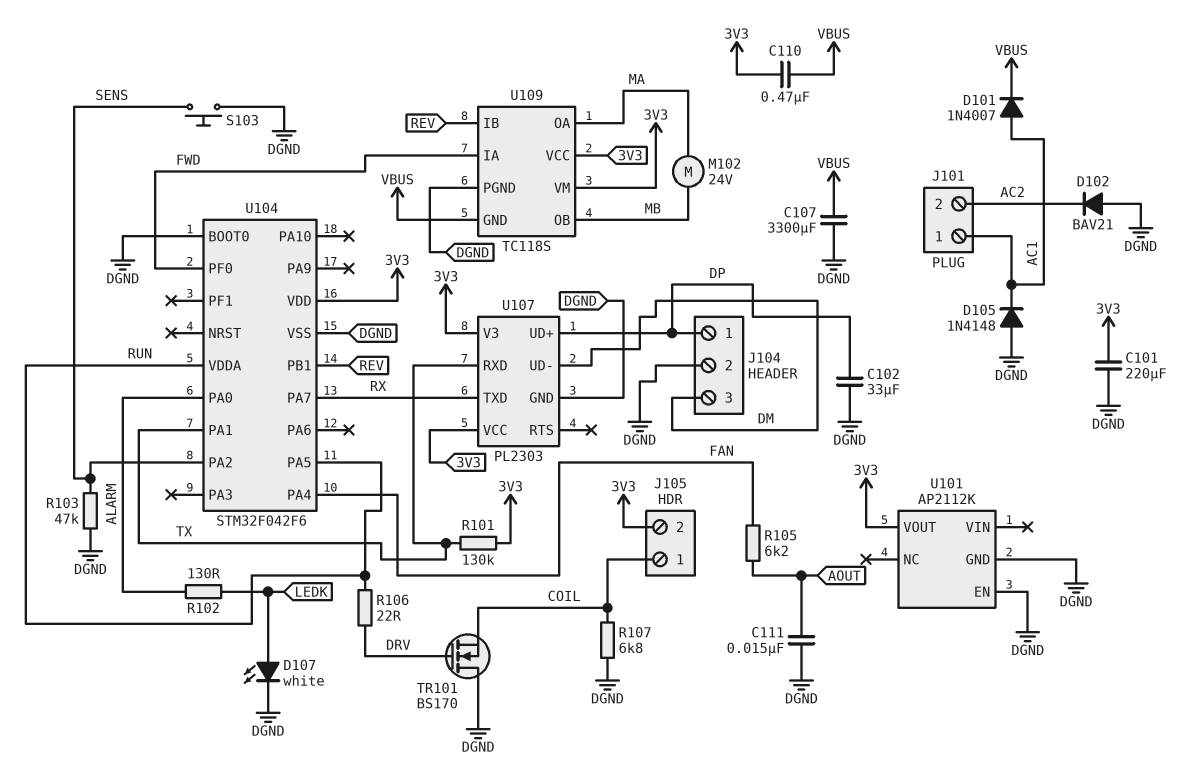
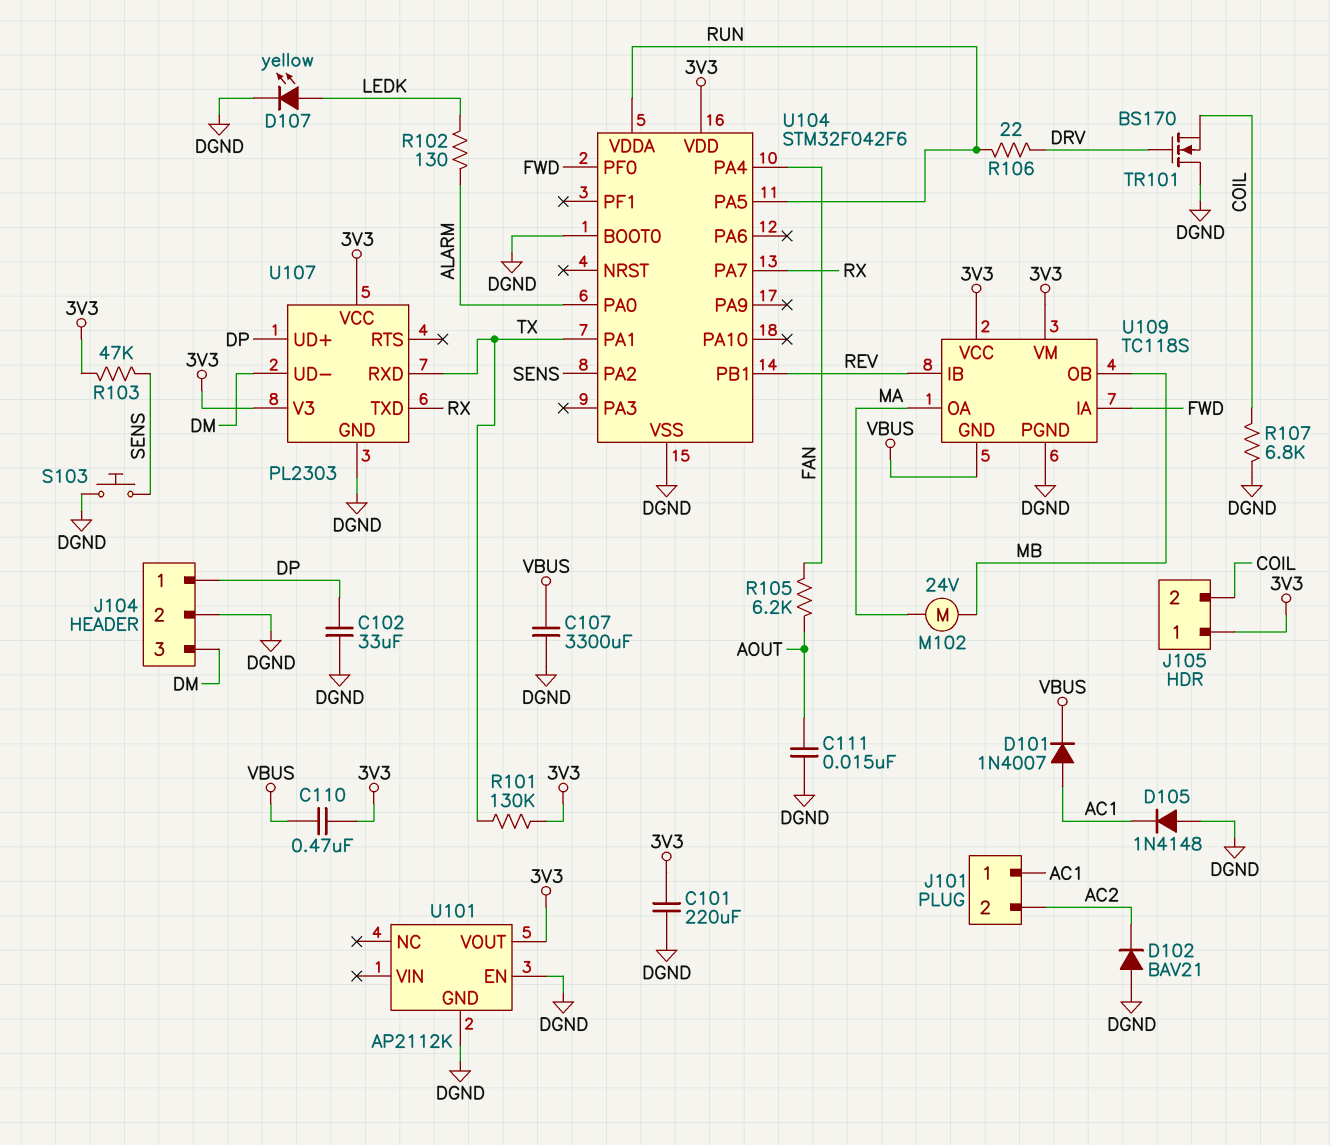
D107: LED white (A LEDK, K DGND) -> LED yellow (A LEDK, K DGND)
J105 pin 1: COIL -> 3V3
J105 pin 2: 3V3 -> COIL
R103: 47k (DGND, SENS) -> 47k (3V3, SENS)

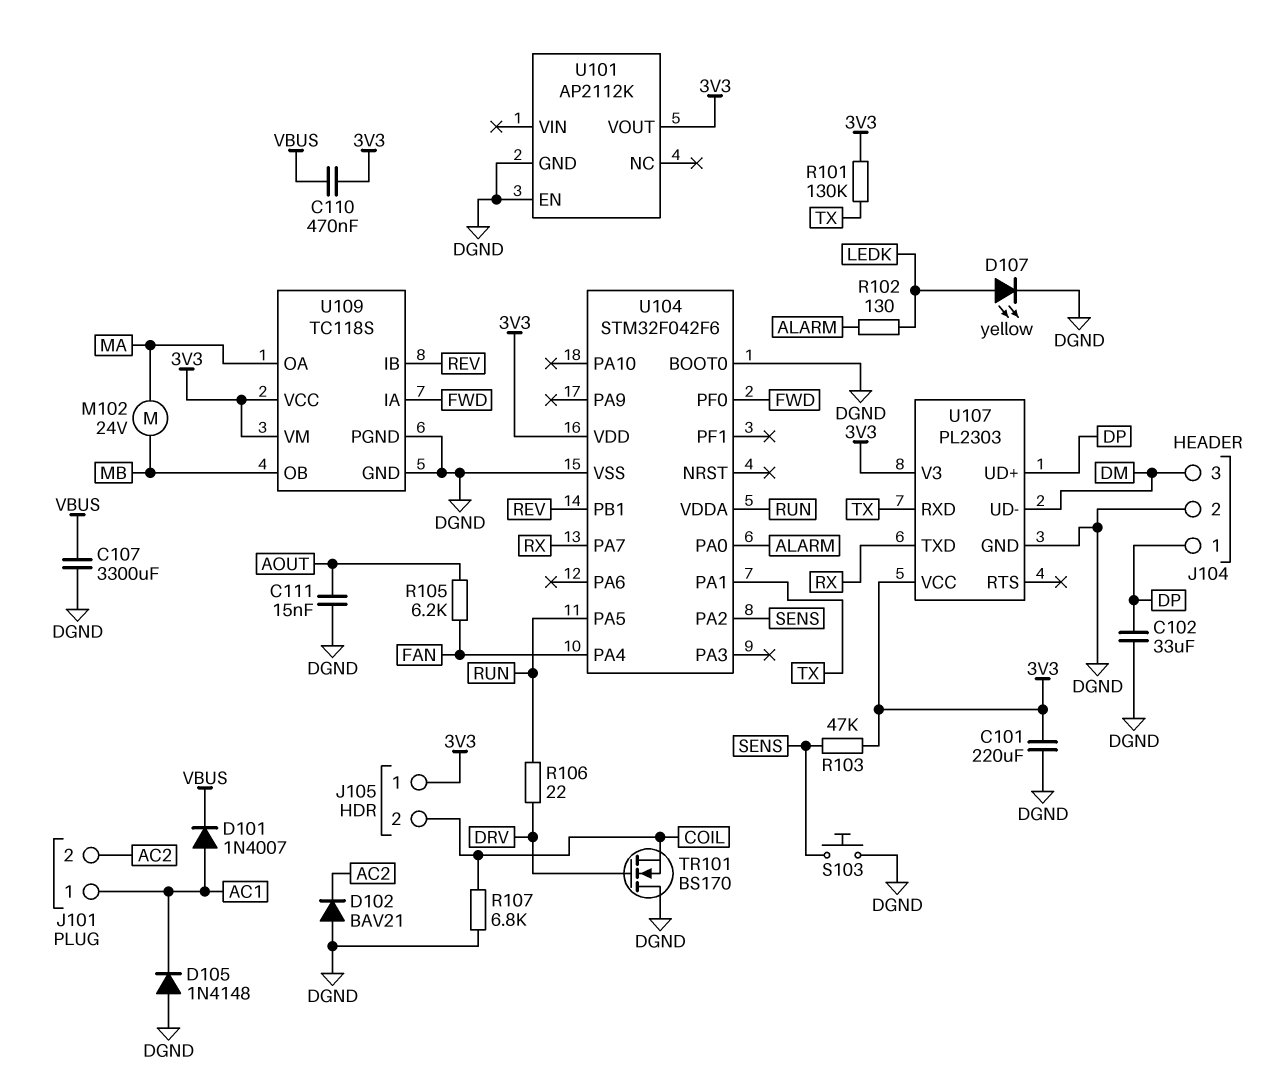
U109 pin GND: VBUS -> DGND

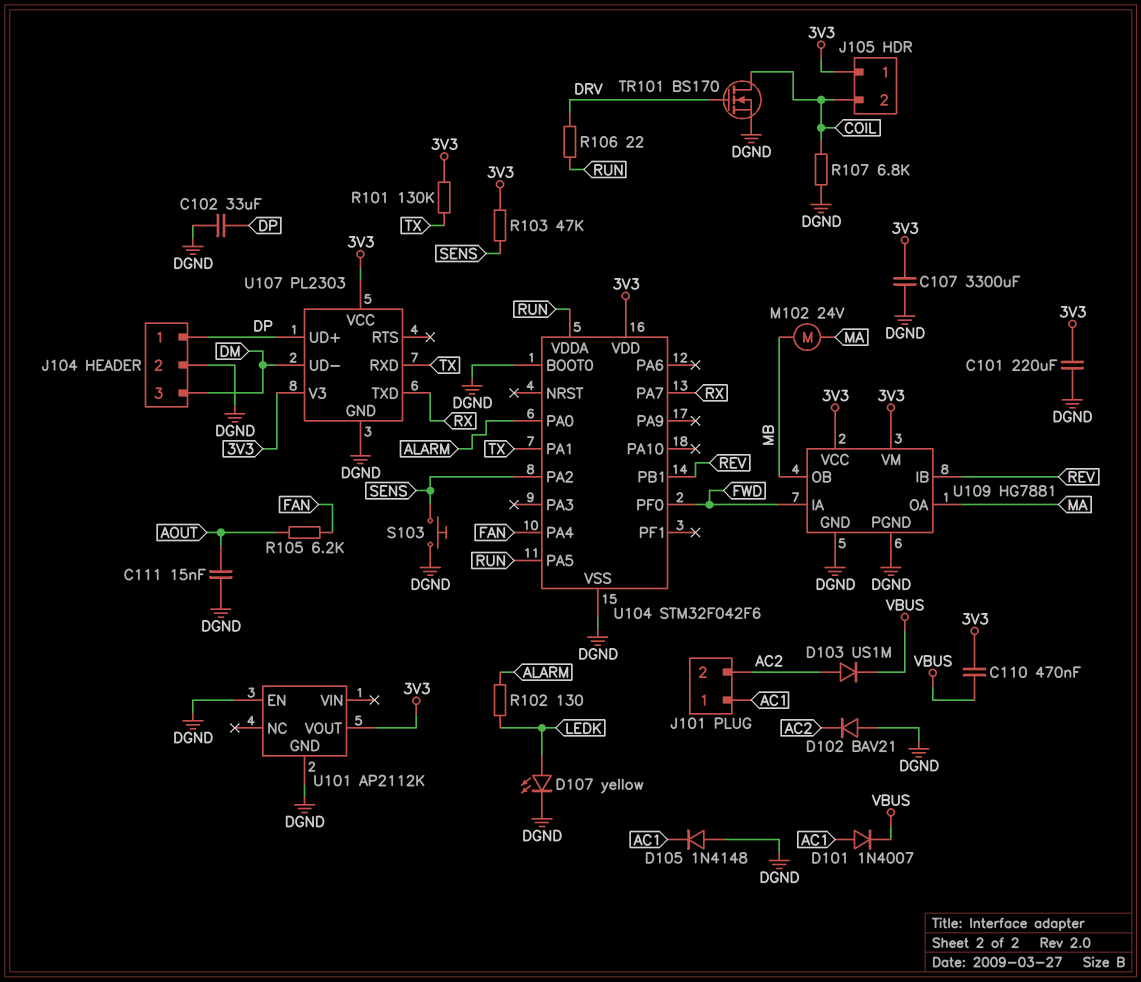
C107: 3300uF (DGND, VBUS) -> 3300uF (3V3, DGND)
D103: none -> diode US1M (A AC2, K VBUS)
TR101: NMOS BS170 (G DRV, D DGND, S COIL) -> NMOS BS170 (G DRV, D COIL, S DGND)
U109: TC118S -> HG7881

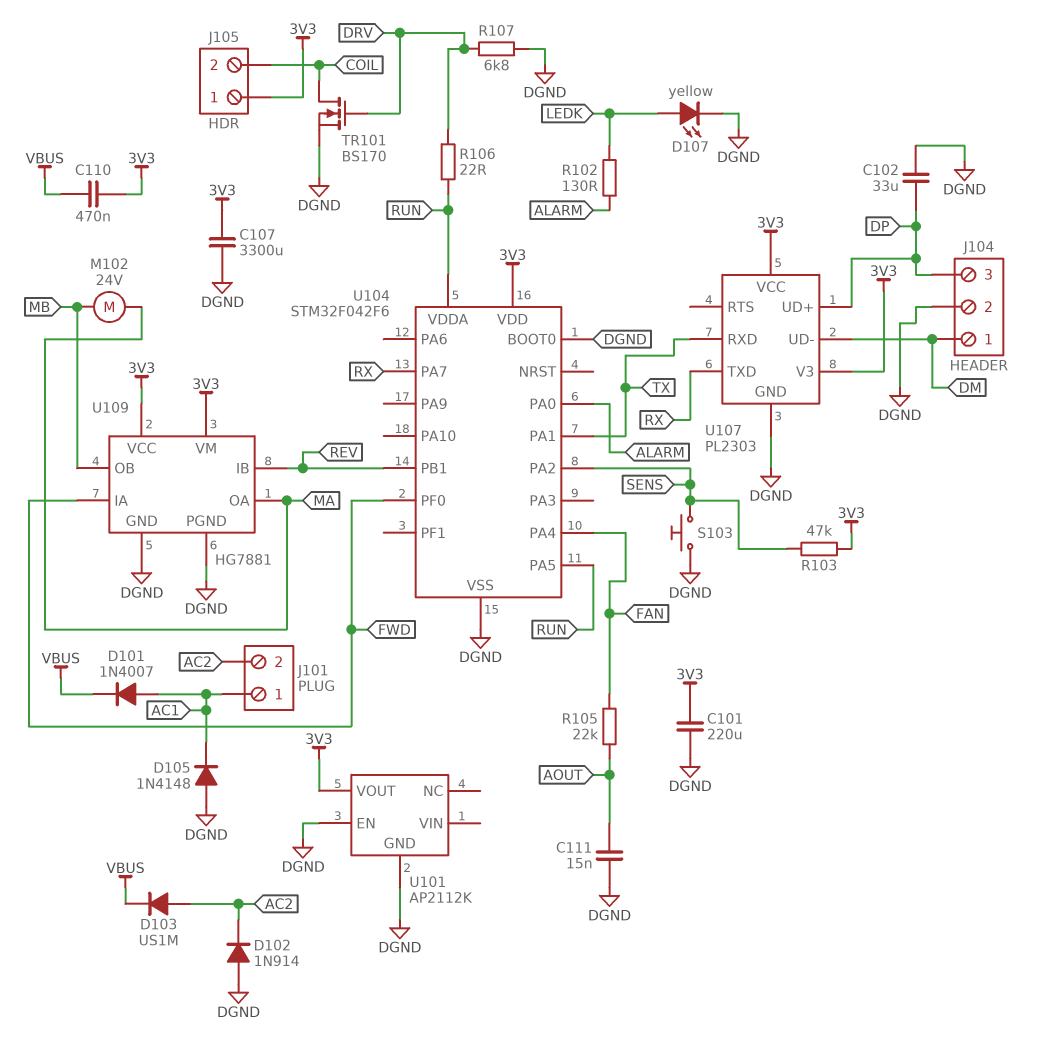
D102: diode BAV21 (A DGND, K AC2) -> diode 1N914 (A DGND, K AC2)
J104 pin 1: DP -> DM
J104 pin 3: DM -> DP
R101: 130k (3V3, TX) -> none
R105: 6.2k (AOUT, FAN) -> 22k (AOUT, FAN)
R107: 6.8k (COIL, DGND) -> 6.8k (DGND, DRV)

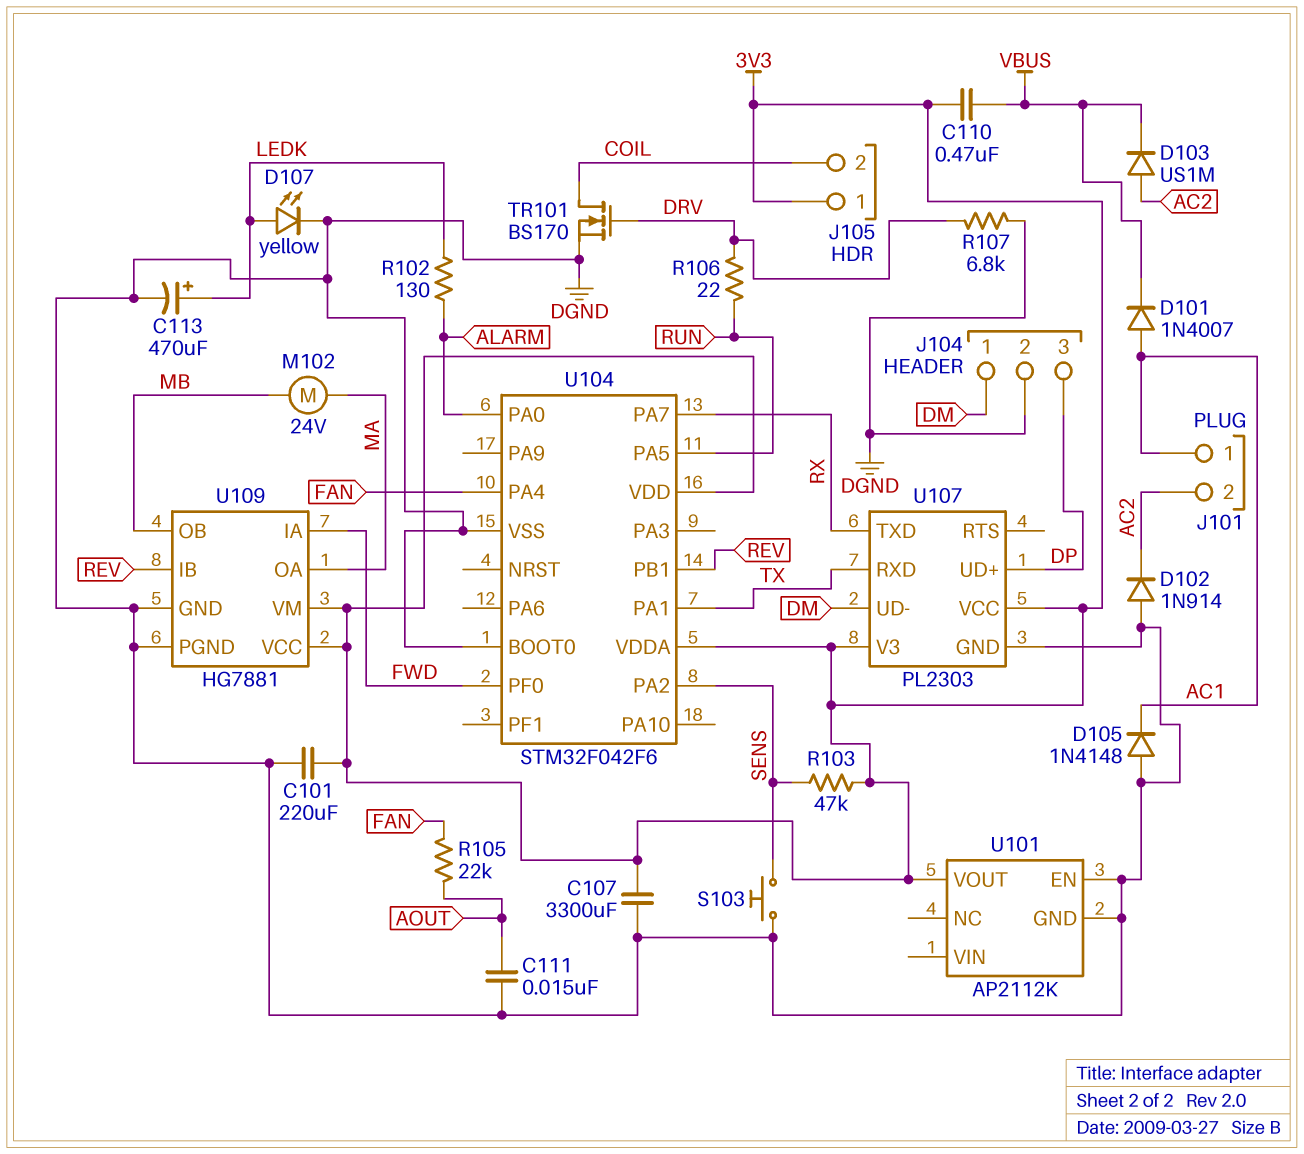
C102: 33uF (DGND, DP) -> none
C113: none -> 470uF (plus LEDK, minus DGND)
U104 pin VDDA: RUN -> 3V3

